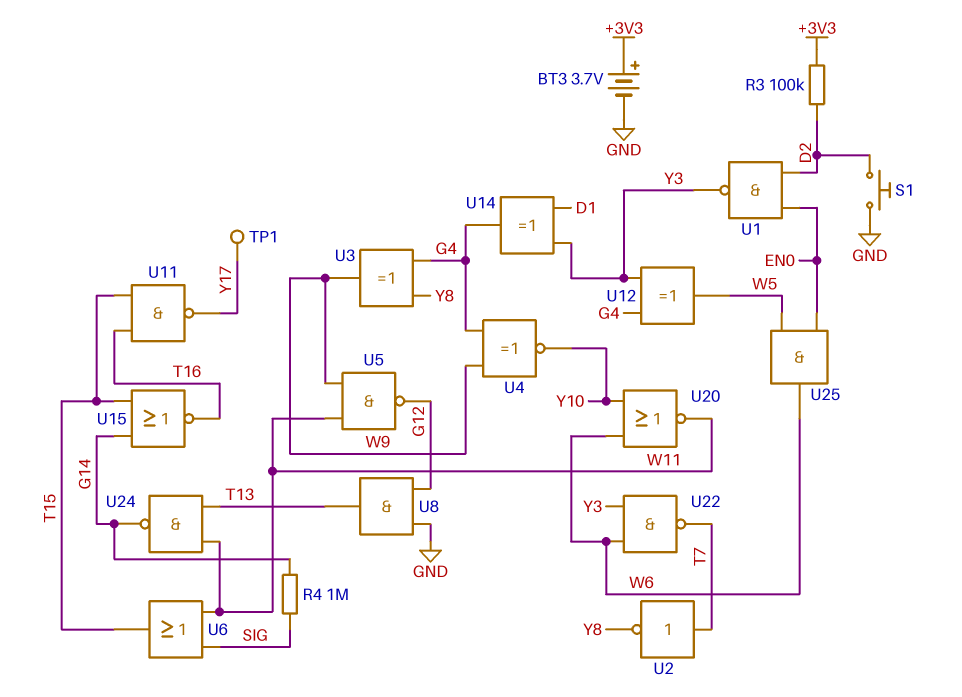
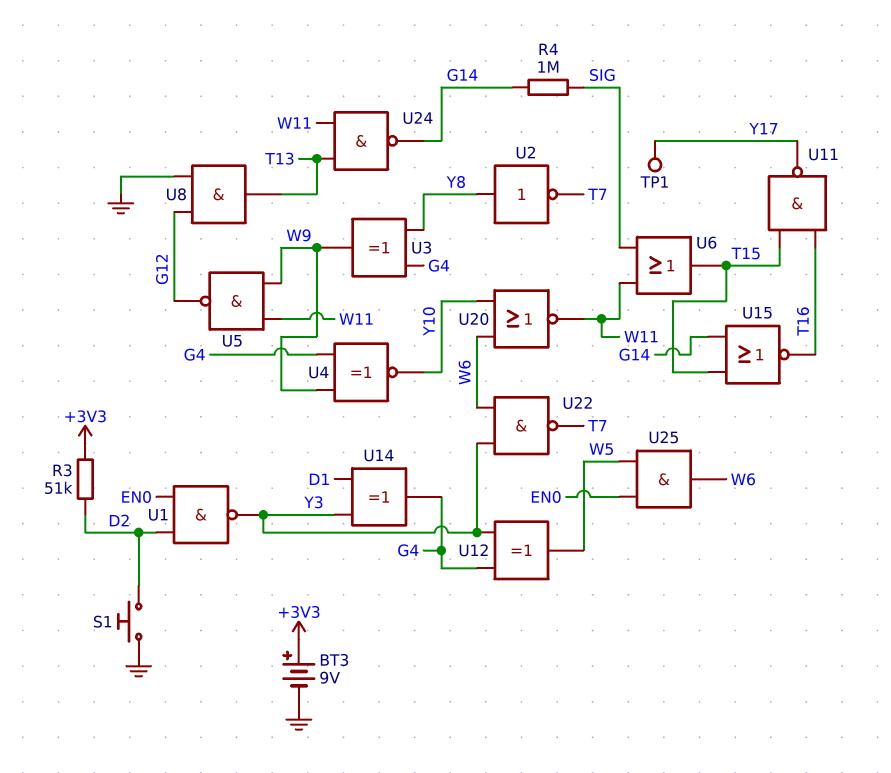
BT3: 3.7V (plus +3V3, minus GND) -> 9V (plus +3V3, minus GND)
R3: 100k (+3V3, D2) -> 51k (+3V3, D2)
U2: NOT (in T7, out Y8) -> NOT (in Y8, out T7)

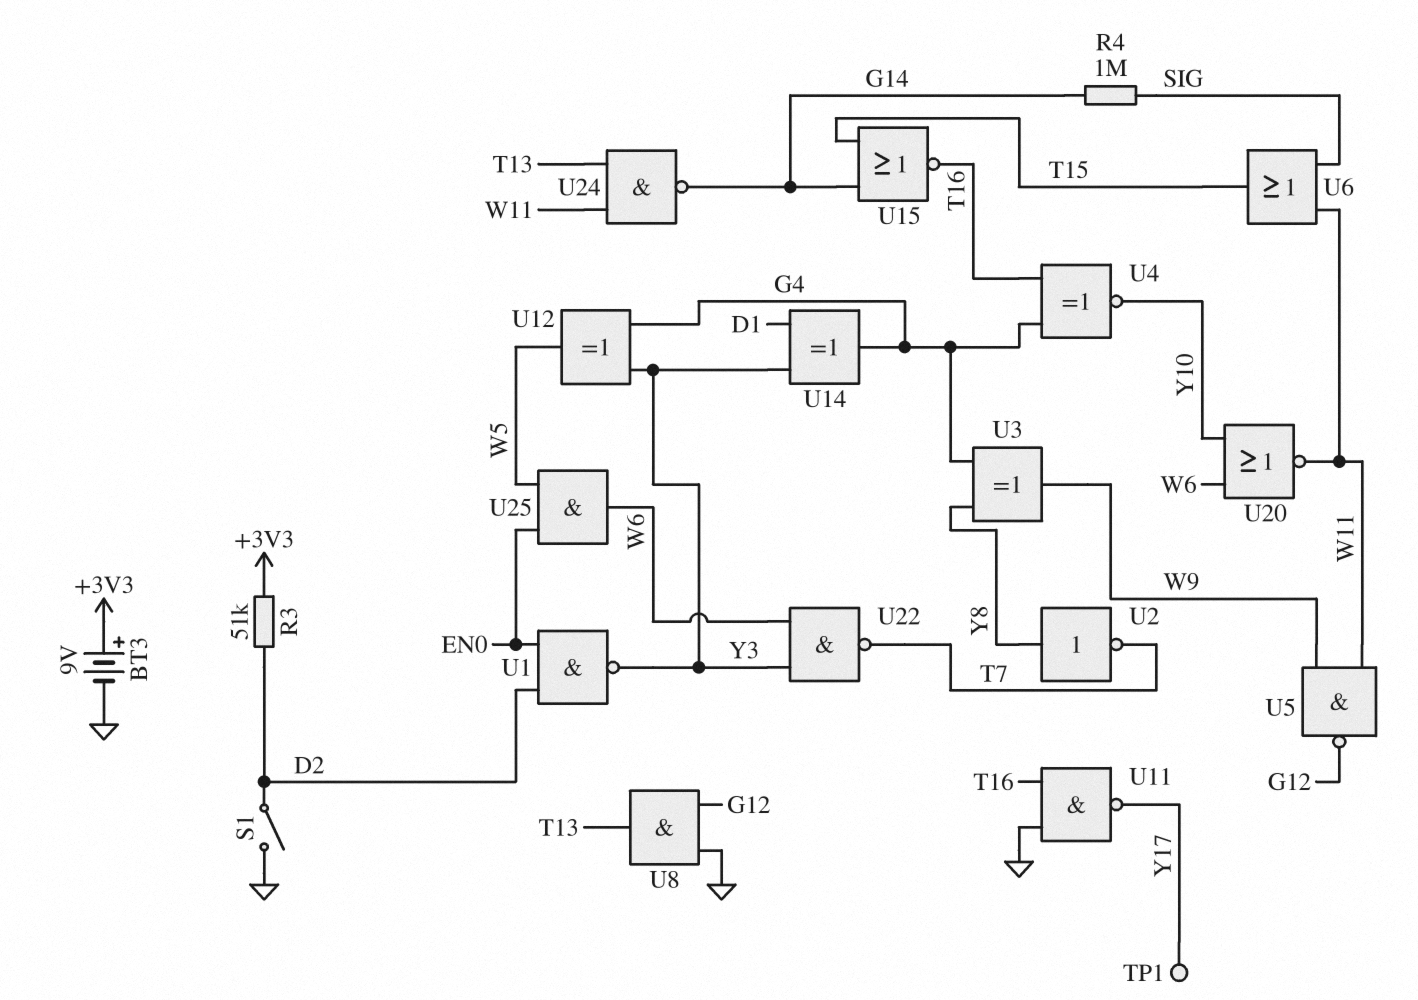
S1: button (D2, GND) -> switch (D2, GND)
U4: XNOR (in G4, in W9, out Y10) -> XNOR (in G4, in T16, out Y10)
U11: NAND (in T15, in T16, out Y17) -> NAND (in GND, in T16, out Y17)

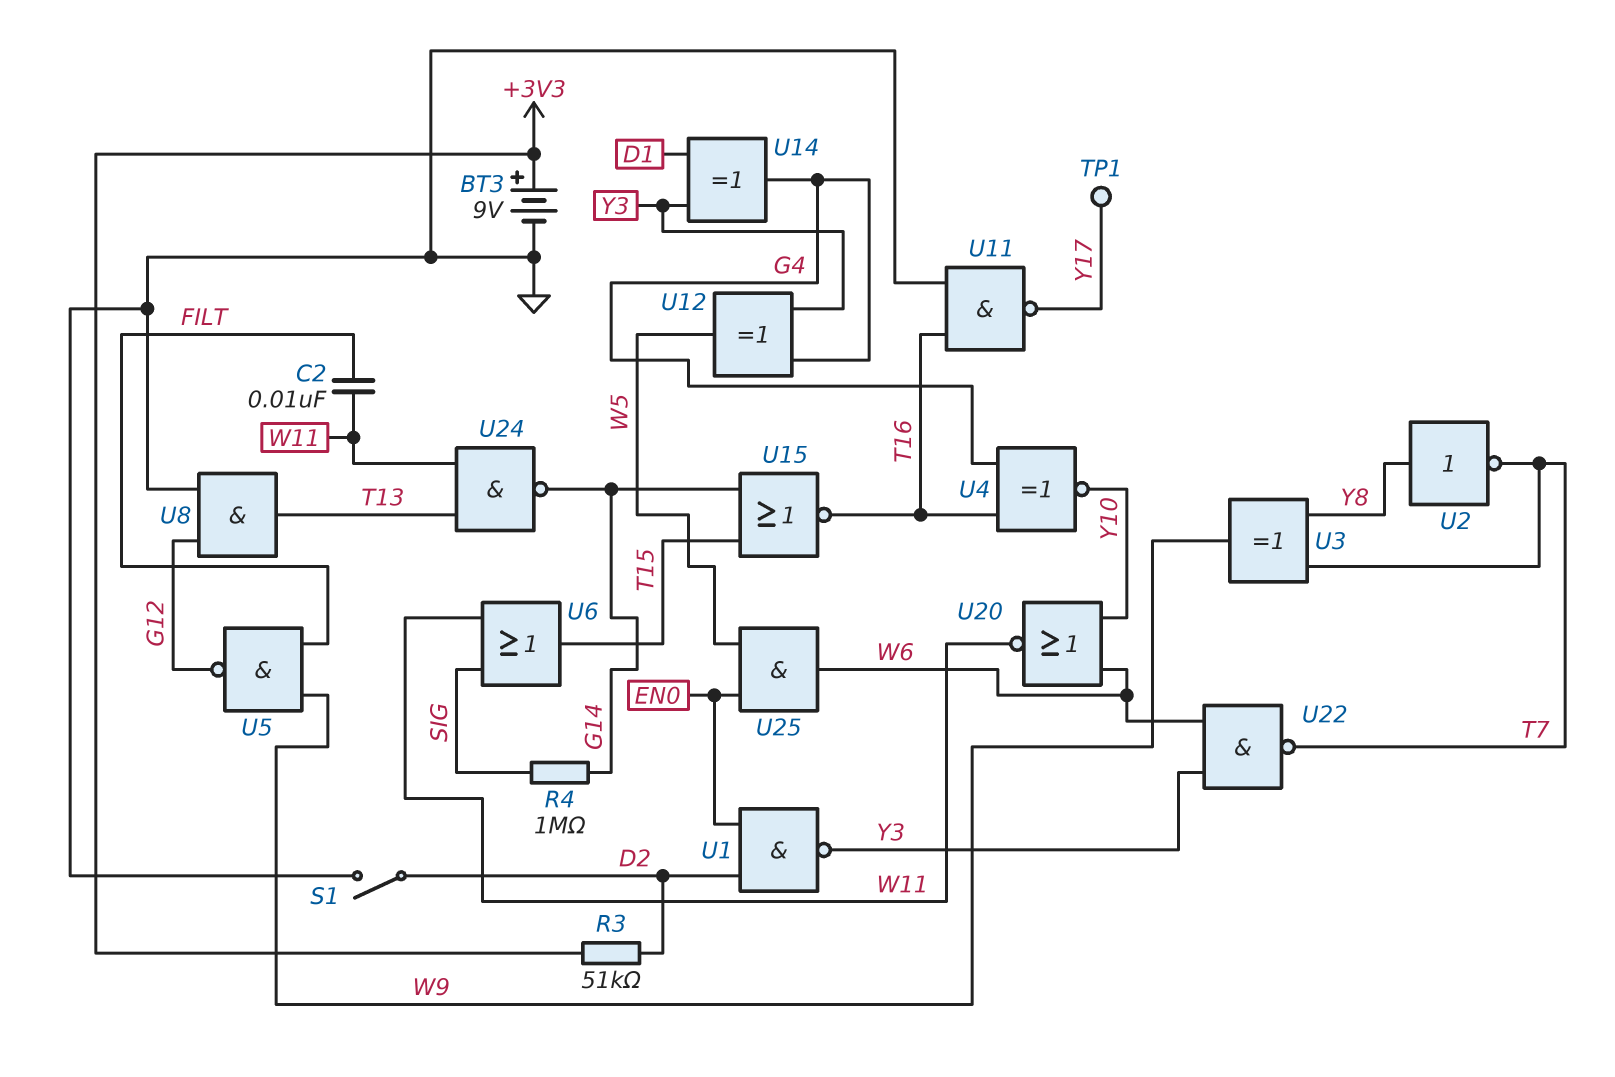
C2: none -> 10nF (FILT, W11)
U3: XOR (in G4, in Y8, out W9) -> XOR (in T7, in Y8, out W9)
U5: NAND (in W9, in W11, out G12) -> NAND (in FILT, in W9, out G12)

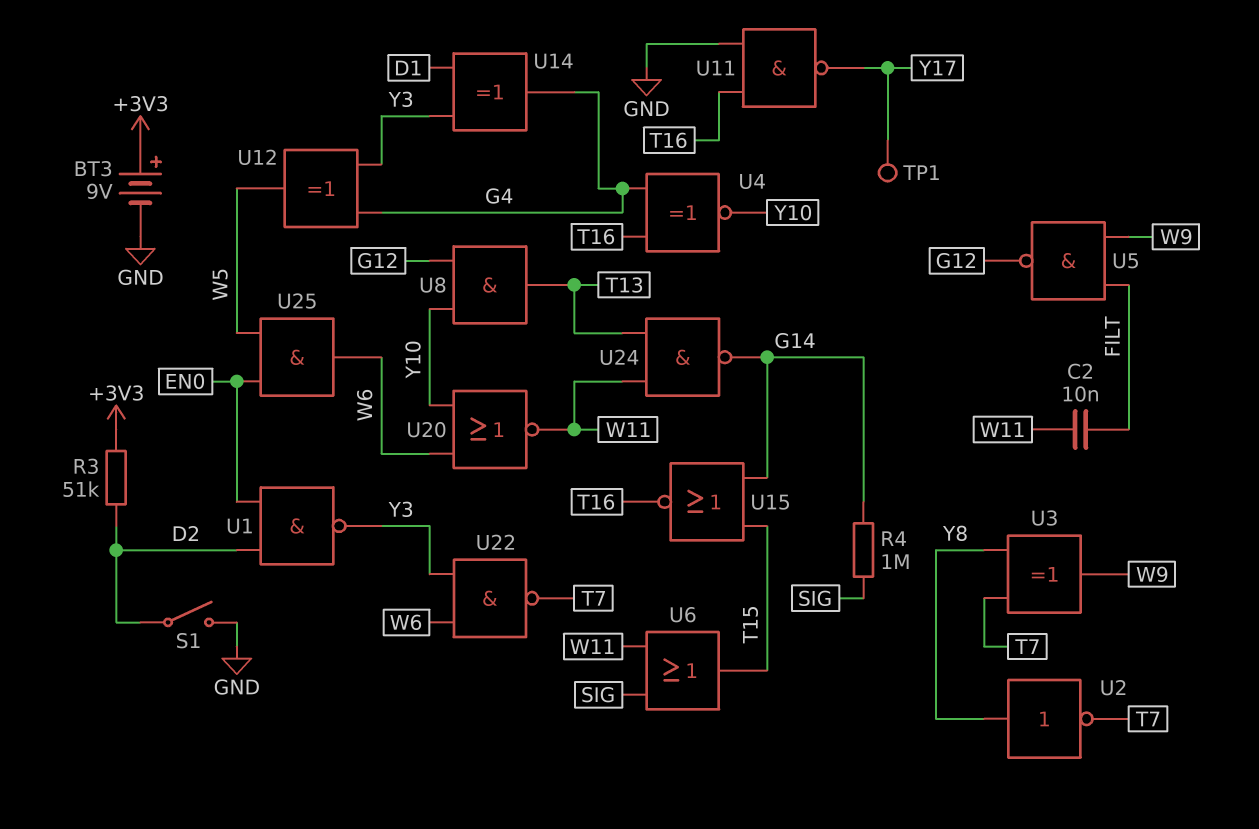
U8: AND (in G12, in GND, out T13) -> AND (in G12, in Y10, out T13)

